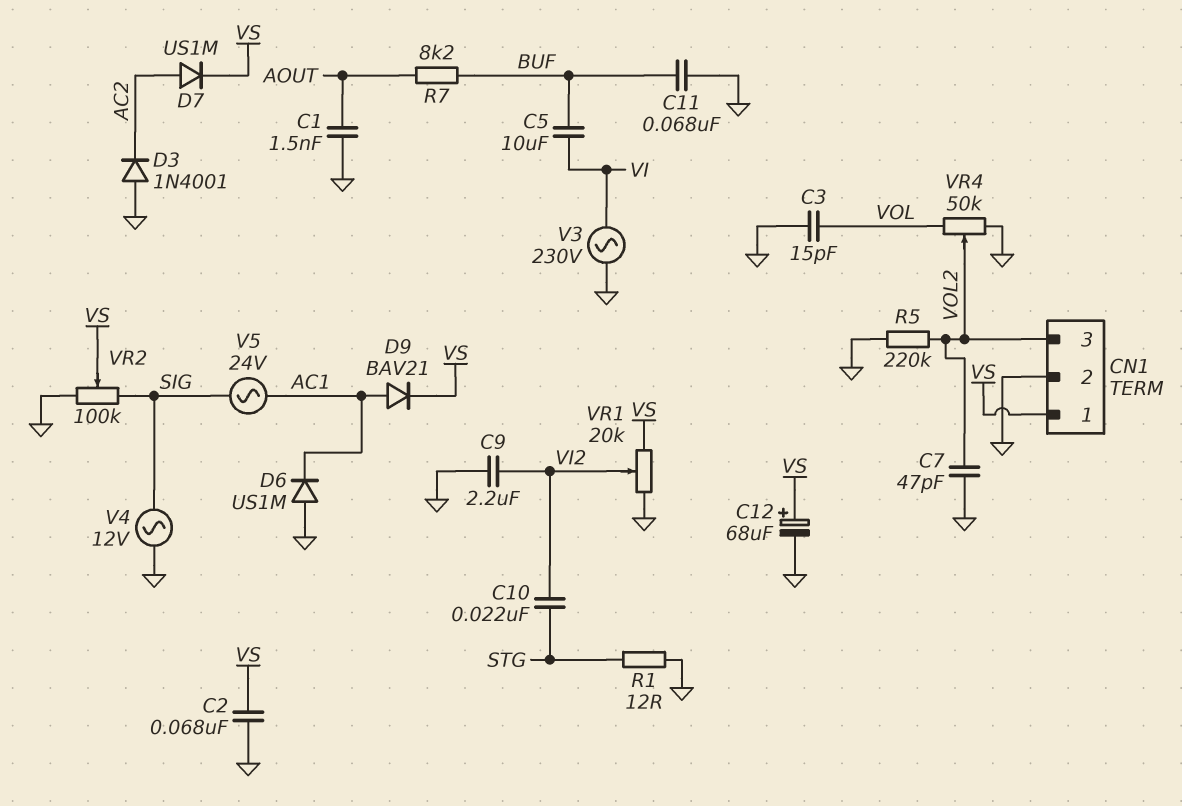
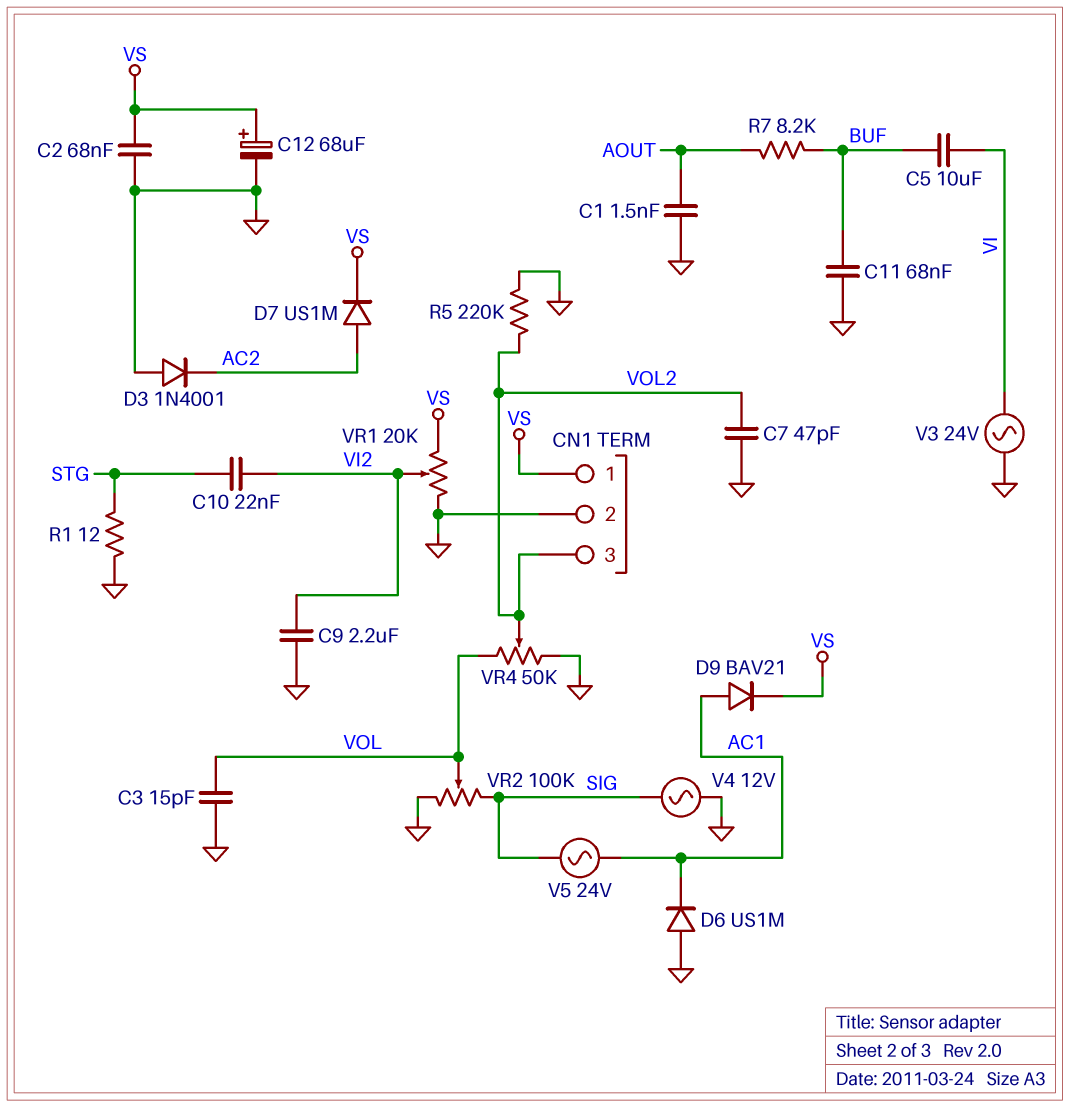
V3: AC 230V (GND, VI) -> AC 24V (GND, VI)
VR2: 100k (GND, SIG, wiper VS) -> 100k (GND, SIG, wiper VOL)

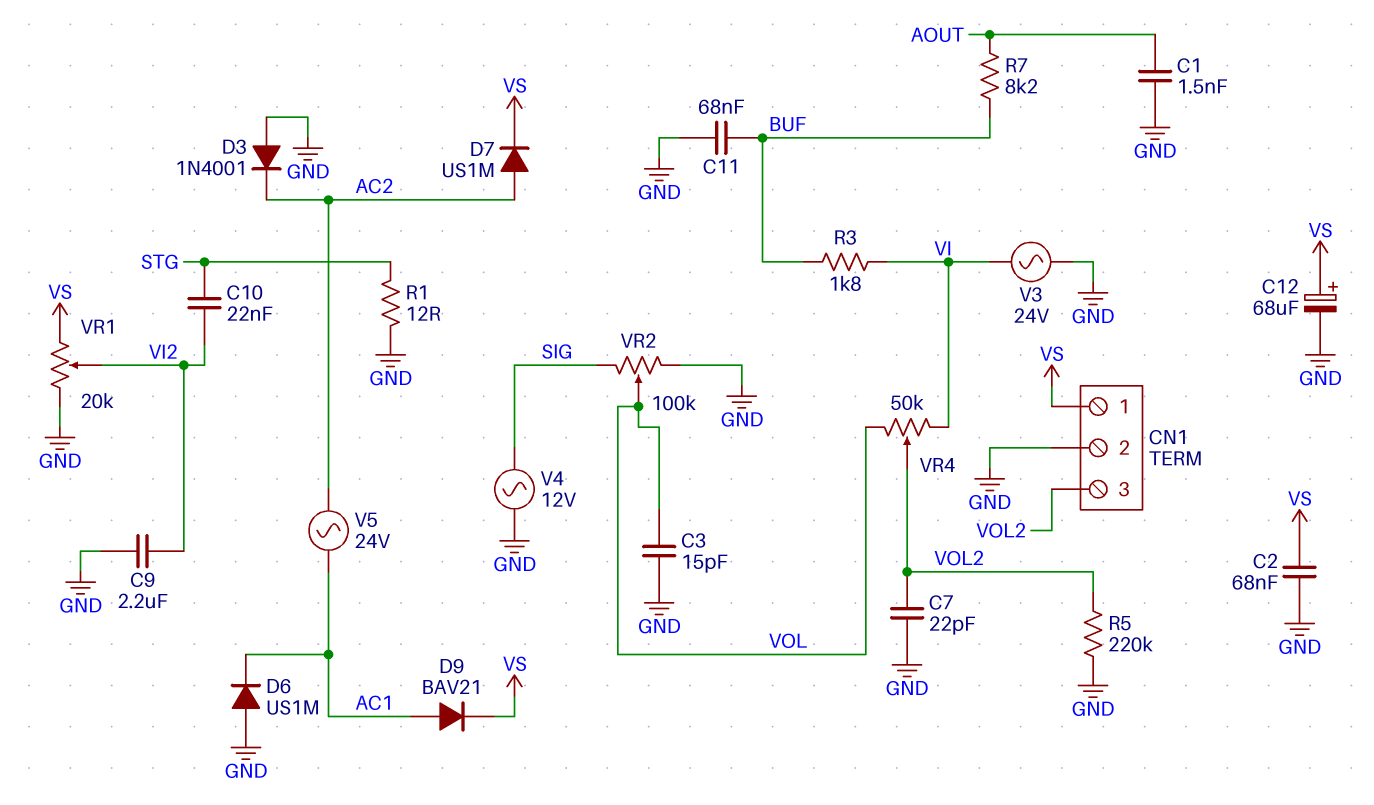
C5: 10uF (BUF, VI) -> none
C7: 47pF (GND, VOL2) -> 22pF (GND, VOL2)
R3: none -> 1.8k (BUF, VI)
V5: AC 24V (AC1, SIG) -> AC 24V (AC1, AC2)
VR4: 50k (GND, VOL, wiper VOL2) -> 50k (VI, VOL, wiper VOL2)

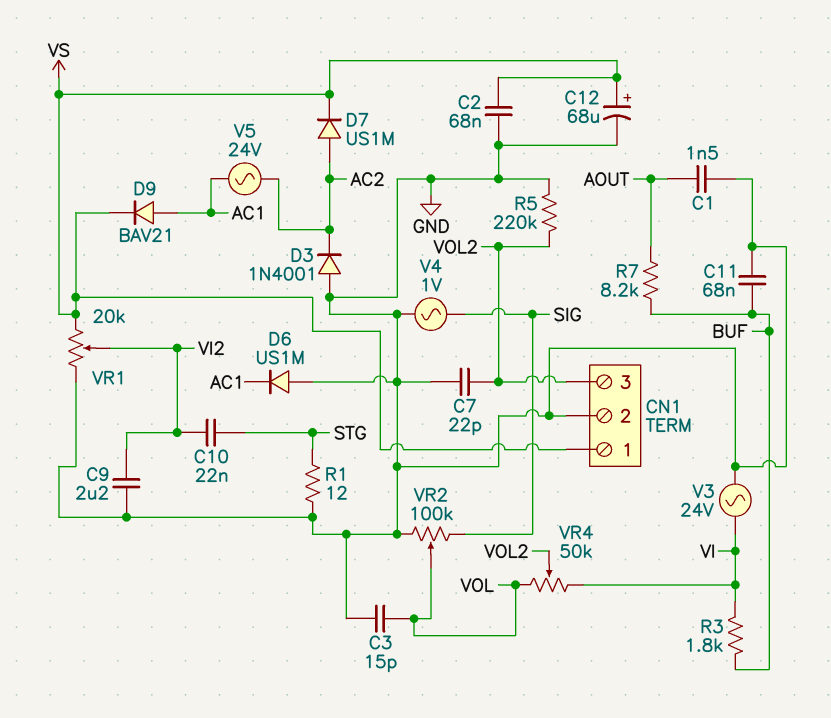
V4: AC 12V (GND, SIG) -> AC 1V (GND, SIG)

